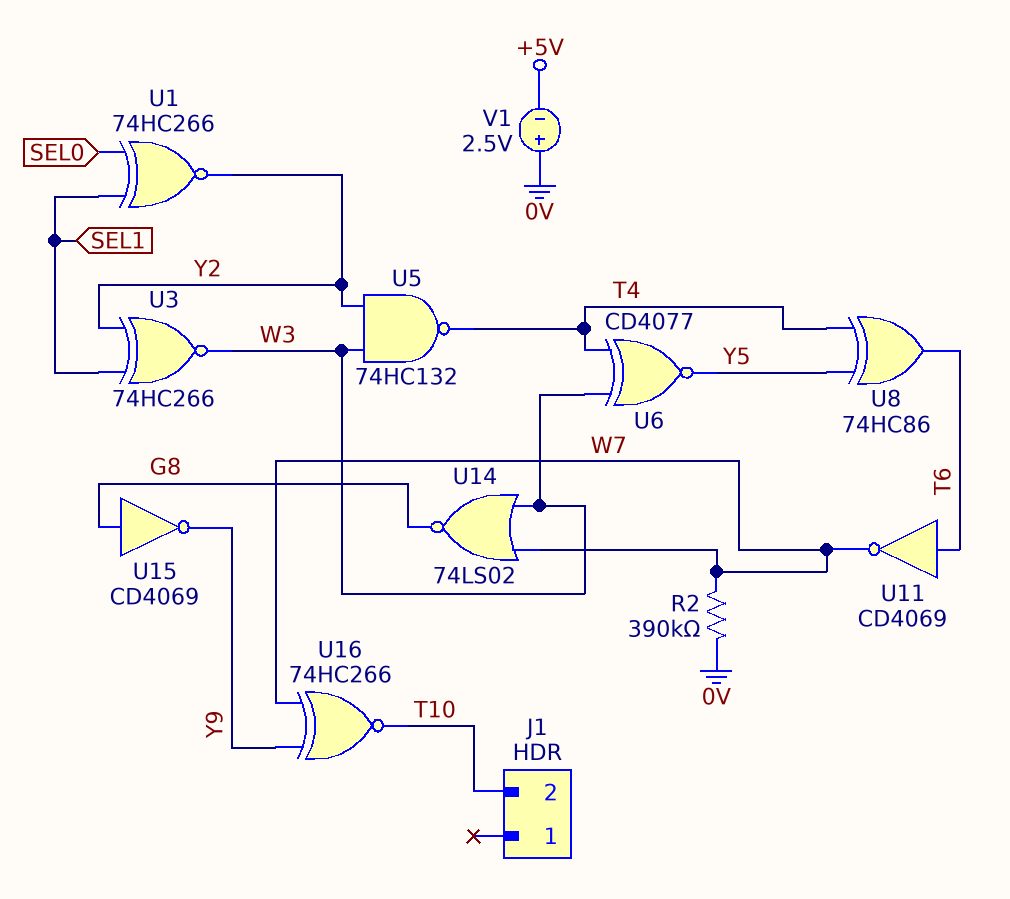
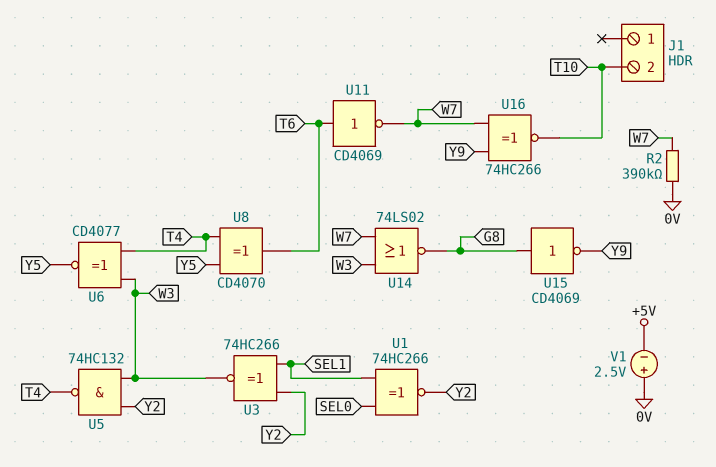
U8: XOR 74HC86 (in T4, in Y5, out T6) -> XOR CD4070 (in T4, in Y5, out T6)

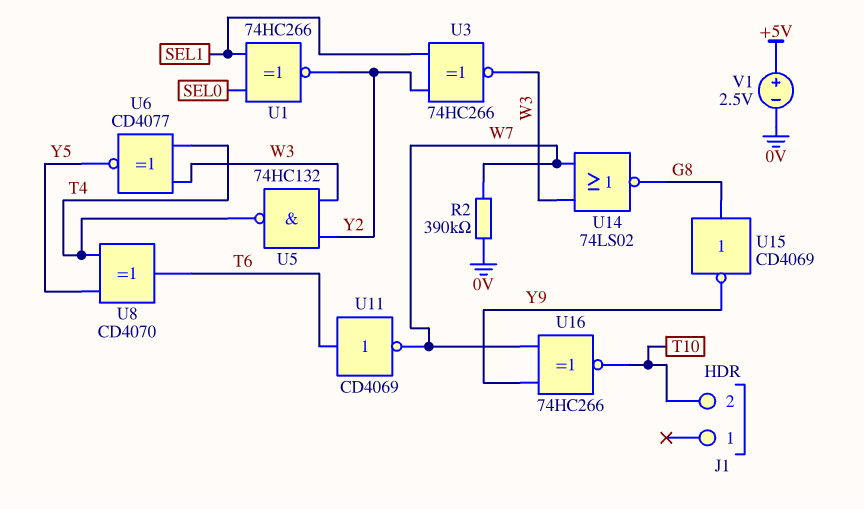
V1: 2.5V (plus 0V, minus +5V) -> 2.5V (plus +5V, minus 0V)

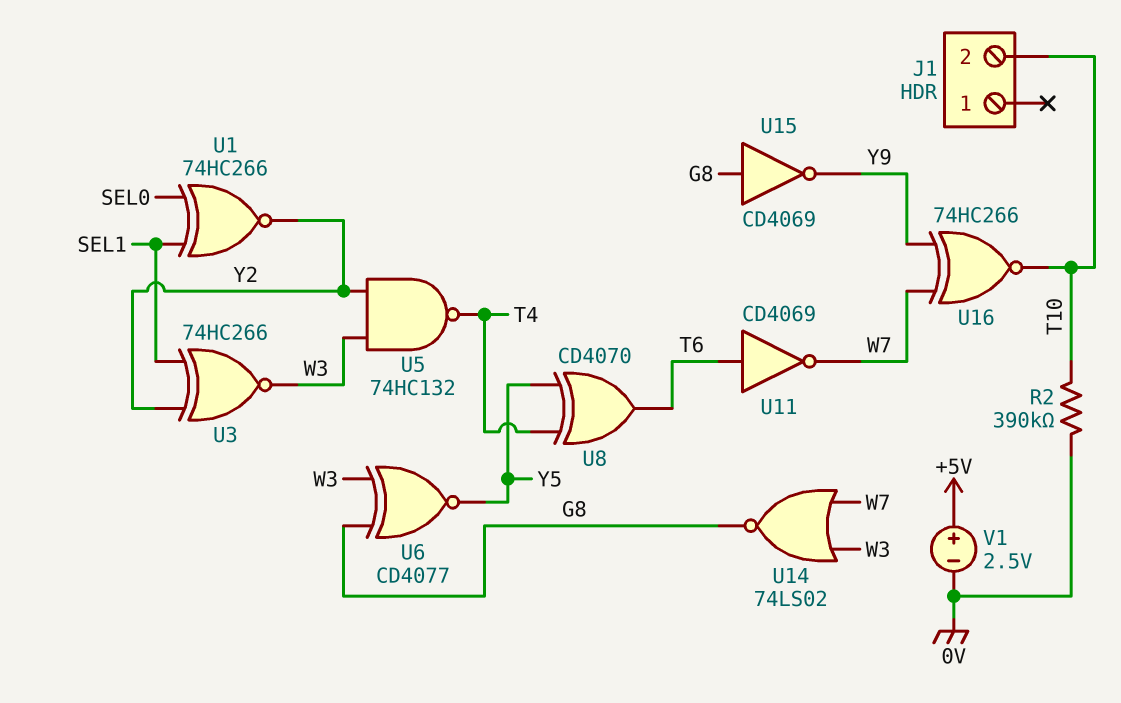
R2: 390k (0V, W7) -> 390k (0V, T10)
U6: XNOR CD4077 (in T4, in W3, out Y5) -> XNOR CD4077 (in G8, in W3, out Y5)

